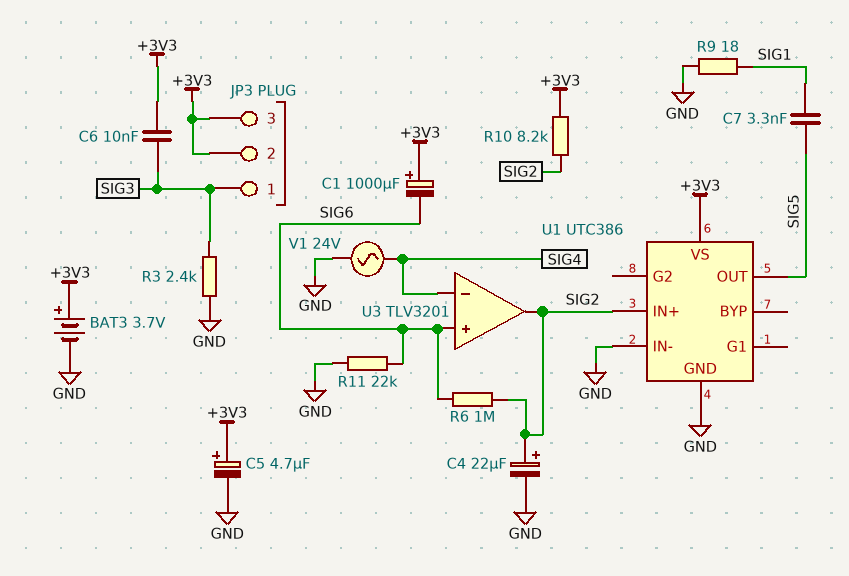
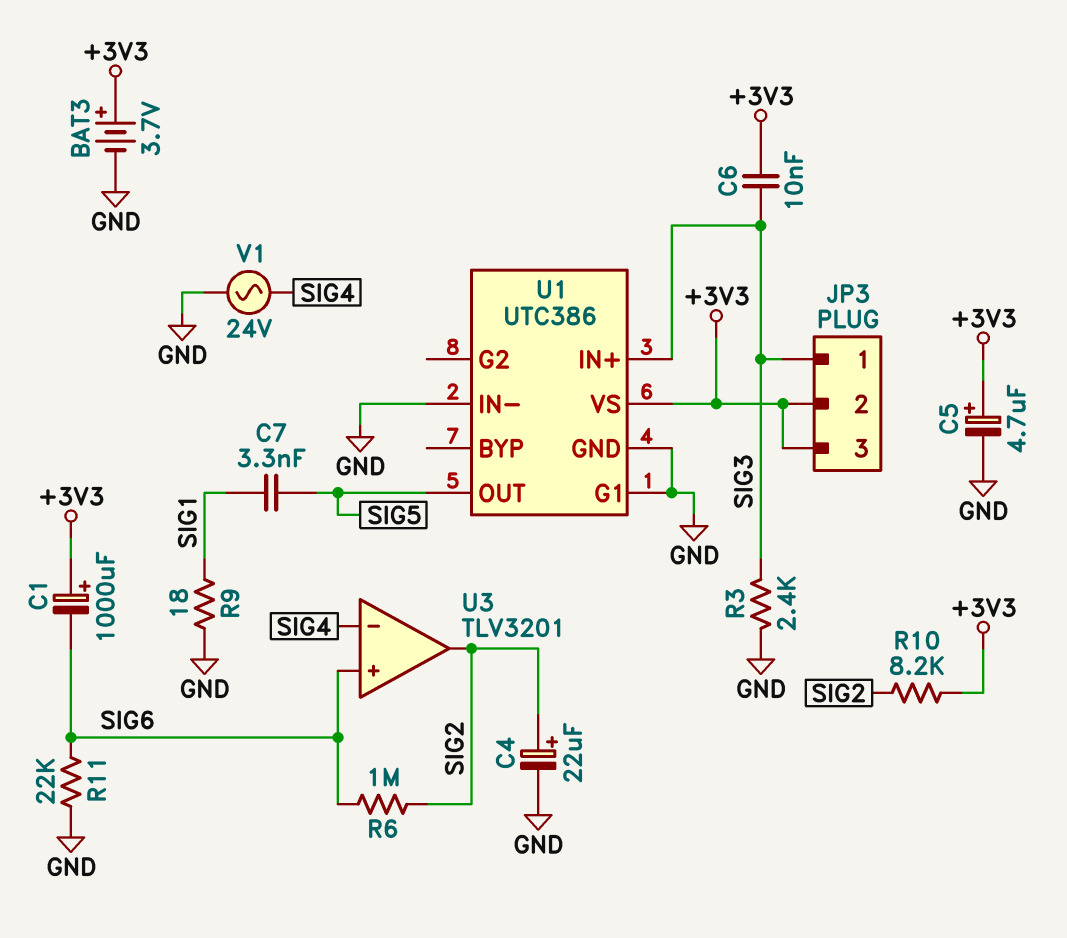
U1 pin G1: none -> GND
U1 pin IN+: SIG2 -> SIG3

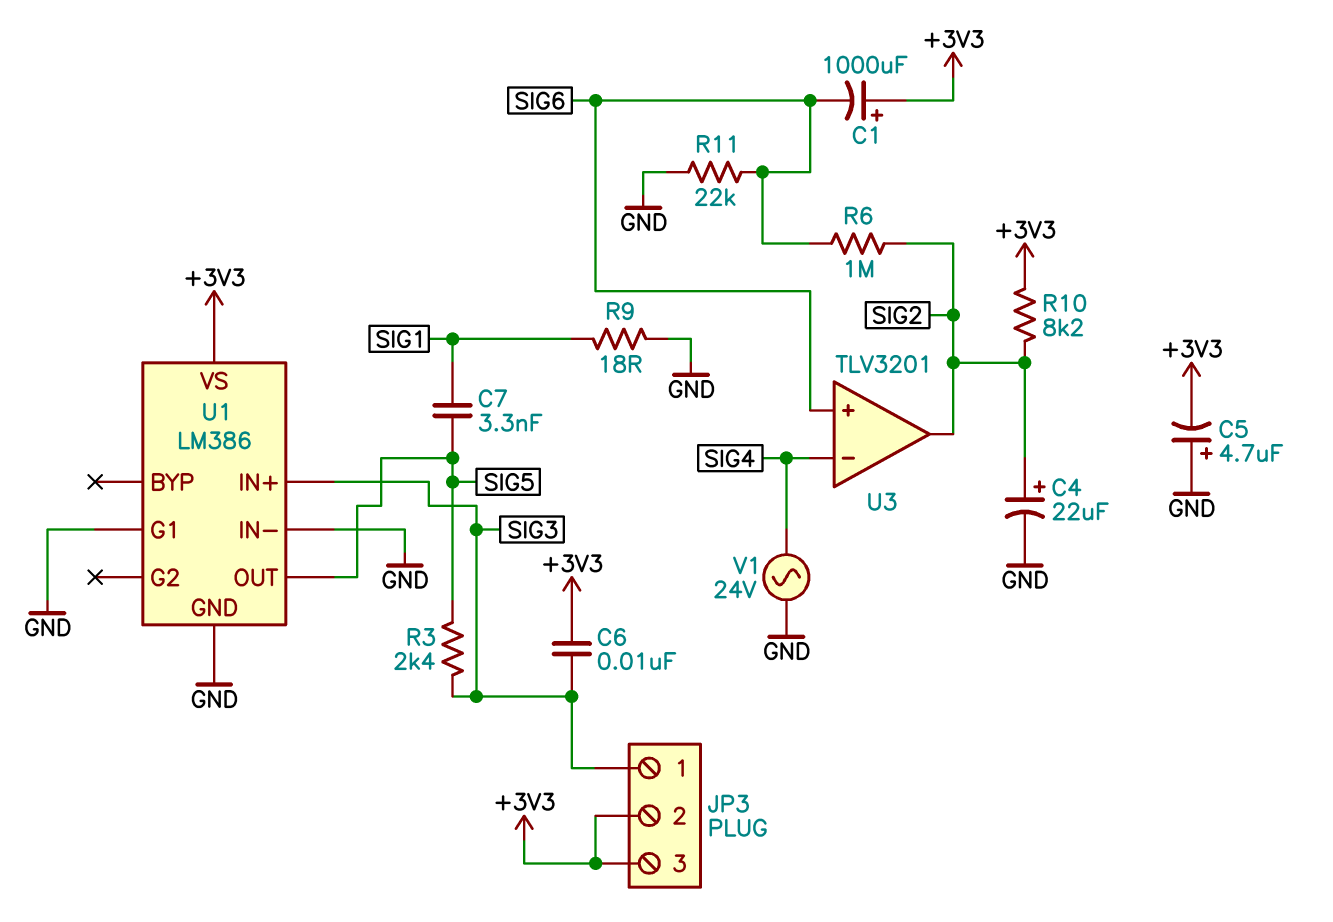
BAT3: 3.7V (plus +3V3, minus GND) -> none
C5: 4.7uF (plus +3V3, minus GND) -> 4.7uF (plus GND, minus +3V3)
R3: 2.4k (GND, SIG3) -> 2.4k (SIG3, SIG5)
U1: UTC386 -> LM386

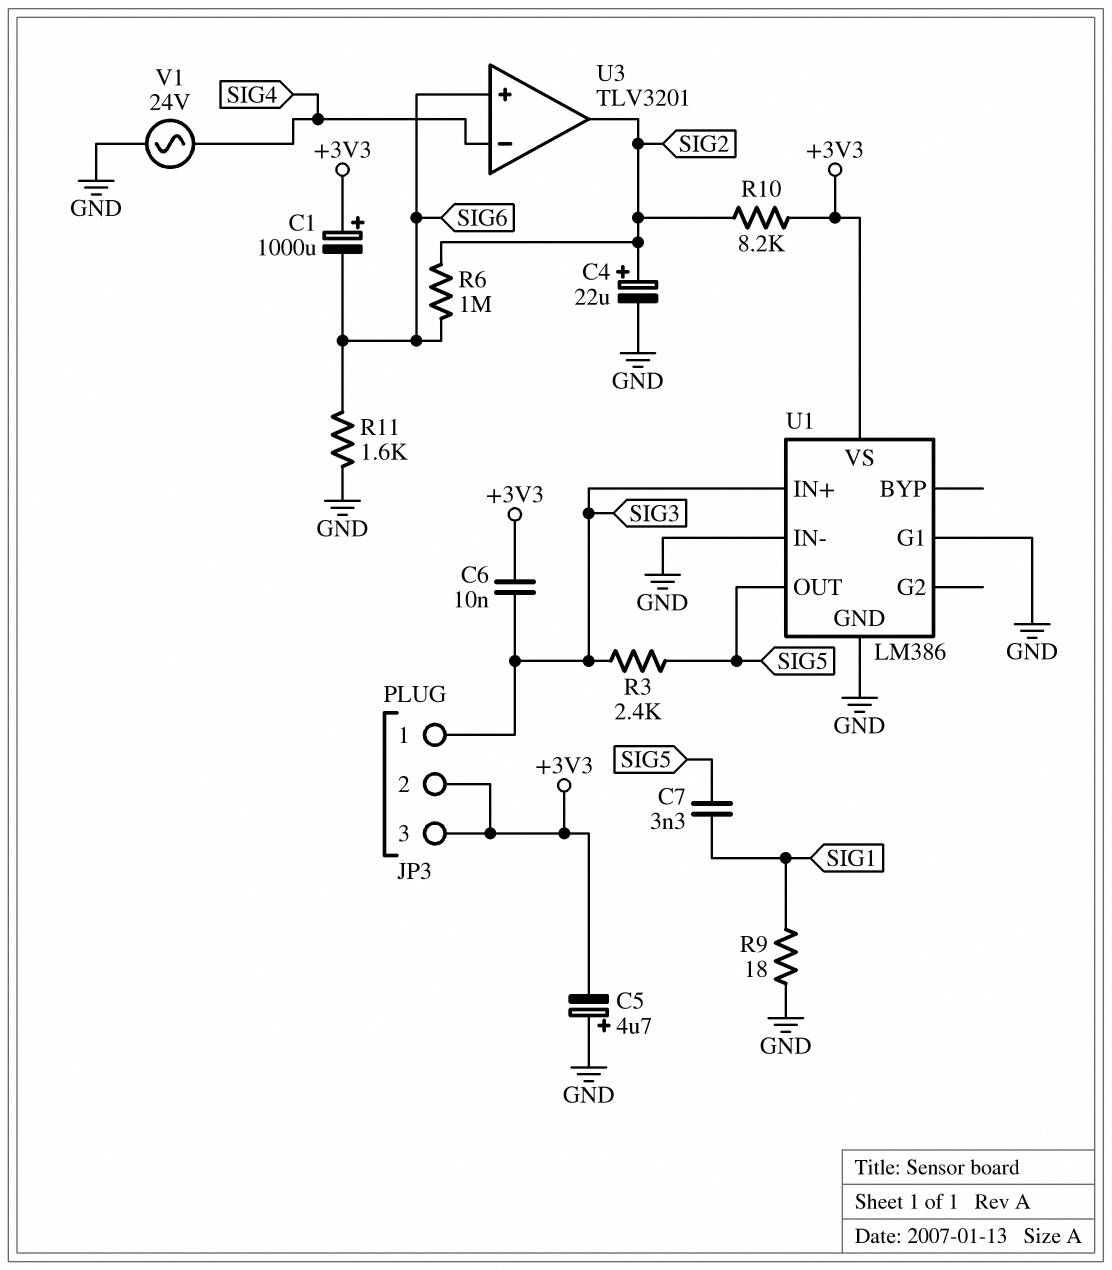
R11: 22k (GND, SIG6) -> 1.6k (GND, SIG6)

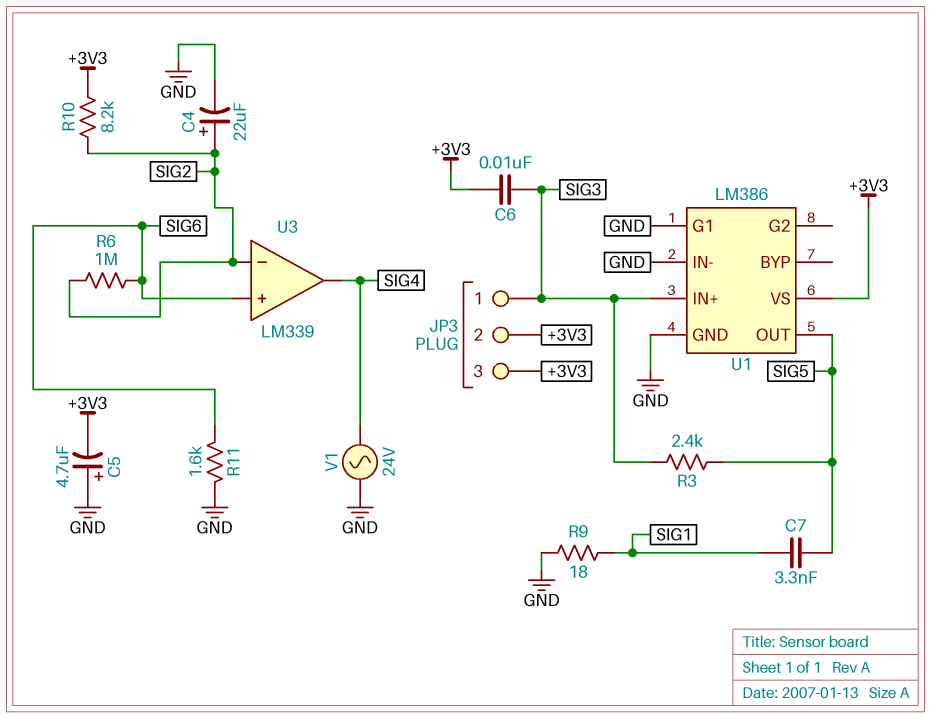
C1: 1000uF (plus +3V3, minus SIG6) -> none
U3: TLV3201 -> LM339
U3 pin in-: SIG4 -> SIG2
U3 pin out: SIG2 -> SIG4

